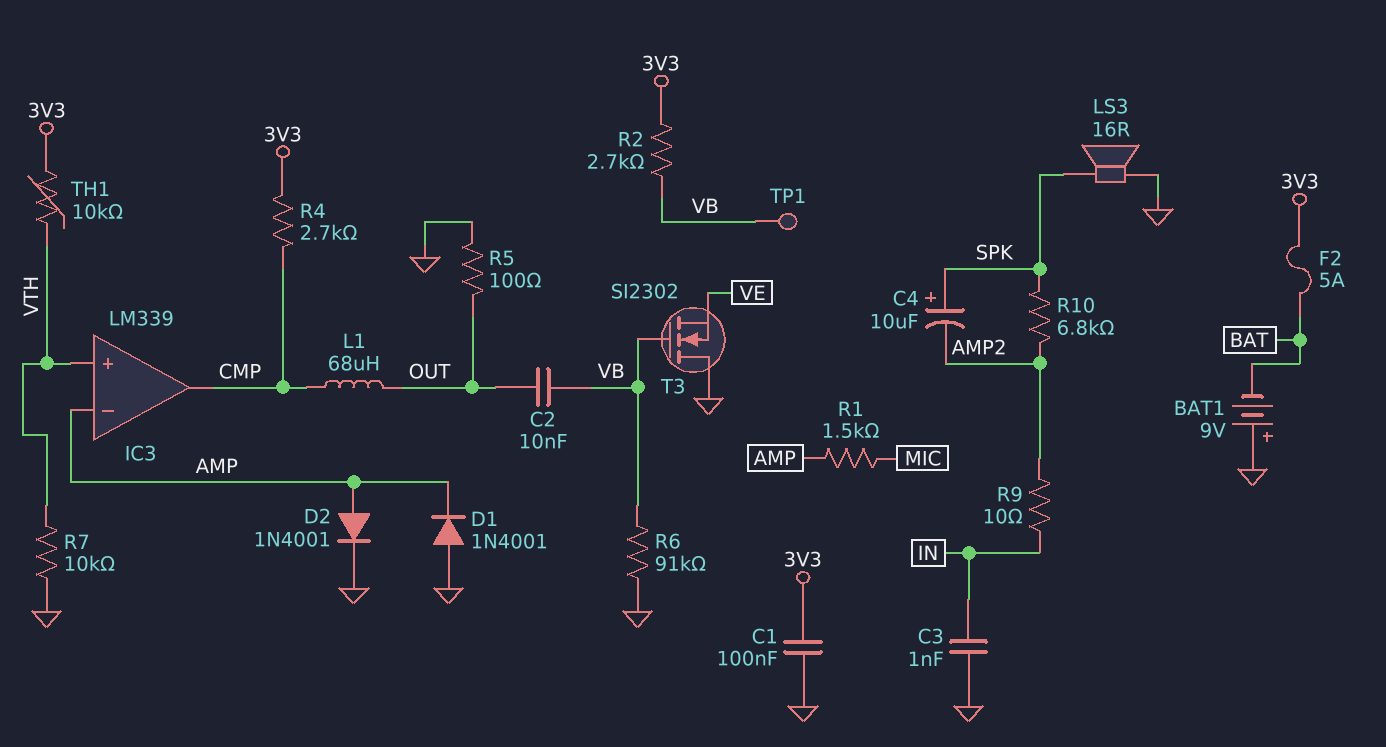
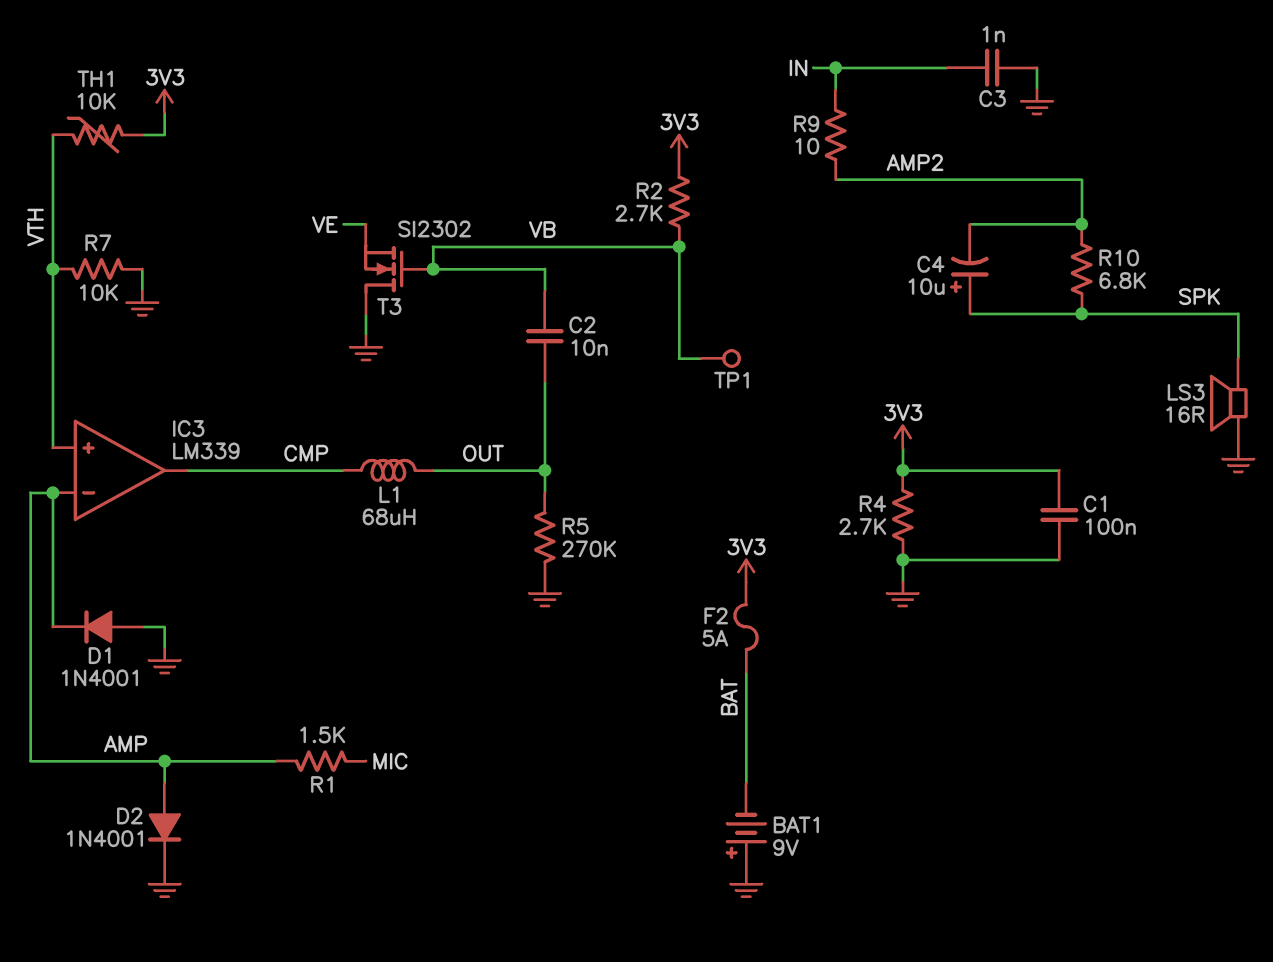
R4: 2.7k (3V3, CMP) -> 2.7k (3V3, GND)
R5: 100 (GND, OUT) -> 270k (GND, OUT)
R6: 91k (GND, VB) -> none

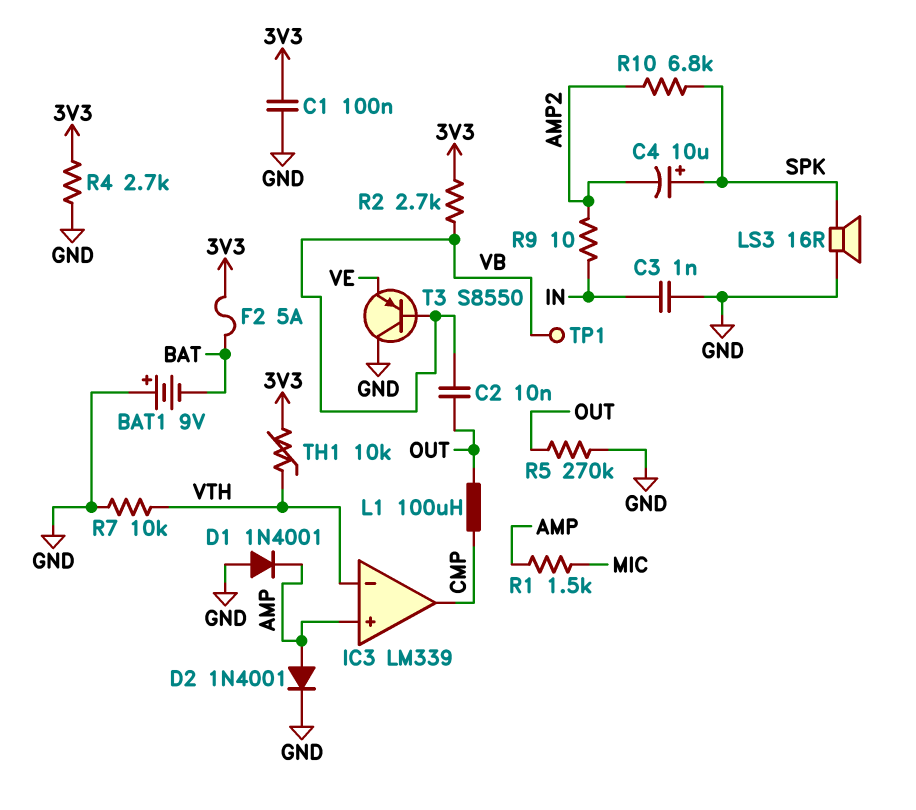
IC3 pin in+: VTH -> AMP
IC3 pin in-: AMP -> VTH
L1: 68uH (CMP, OUT) -> 100uH (CMP, OUT)
T3: NMOS SI2302 (G VB, D GND, S VE) -> PNP S8550 (B VB, C GND, E VE)

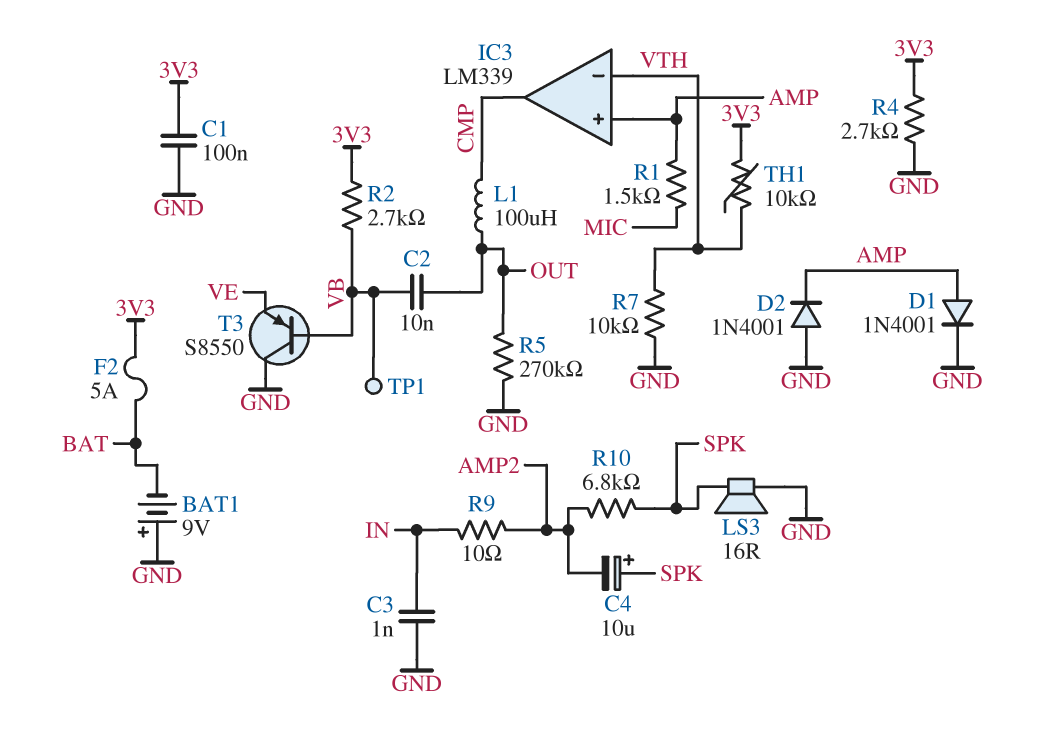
D1: diode 1N4001 (A GND, K AMP) -> diode 1N4001 (A AMP, K GND)
D2: diode 1N4001 (A AMP, K GND) -> diode 1N4001 (A GND, K AMP)

